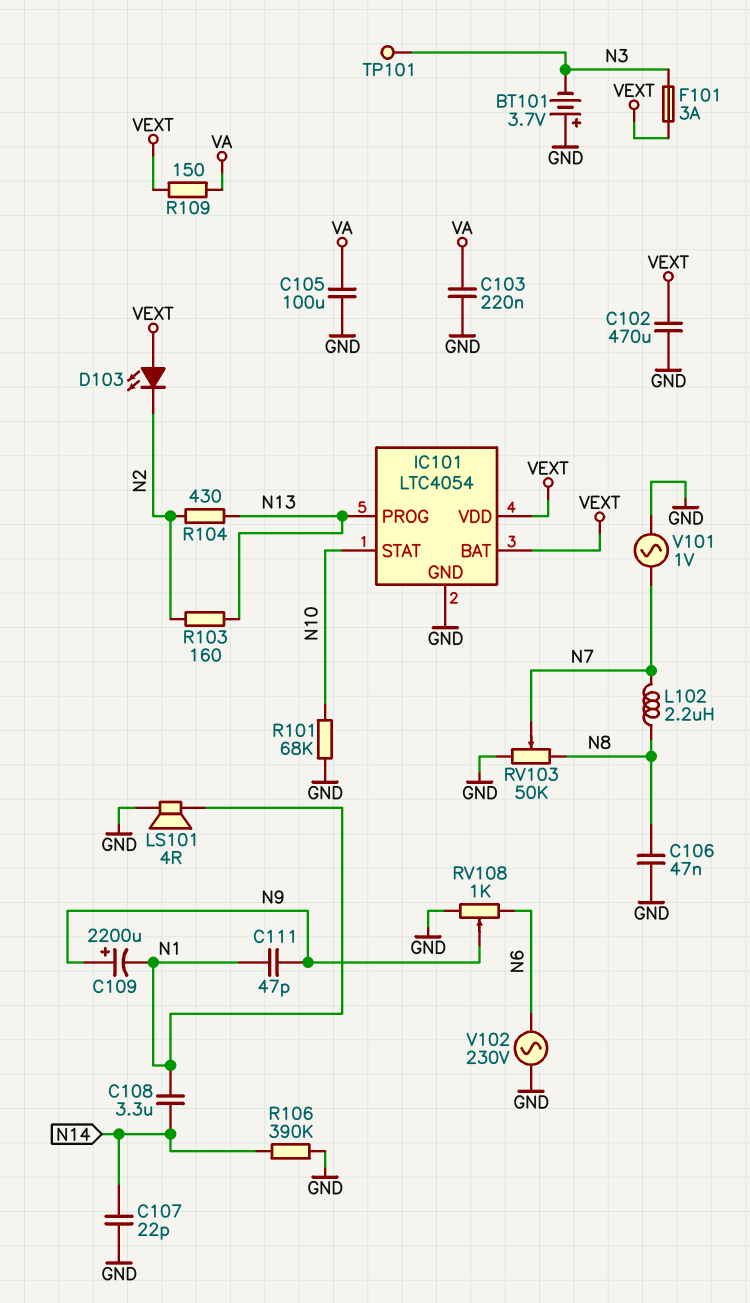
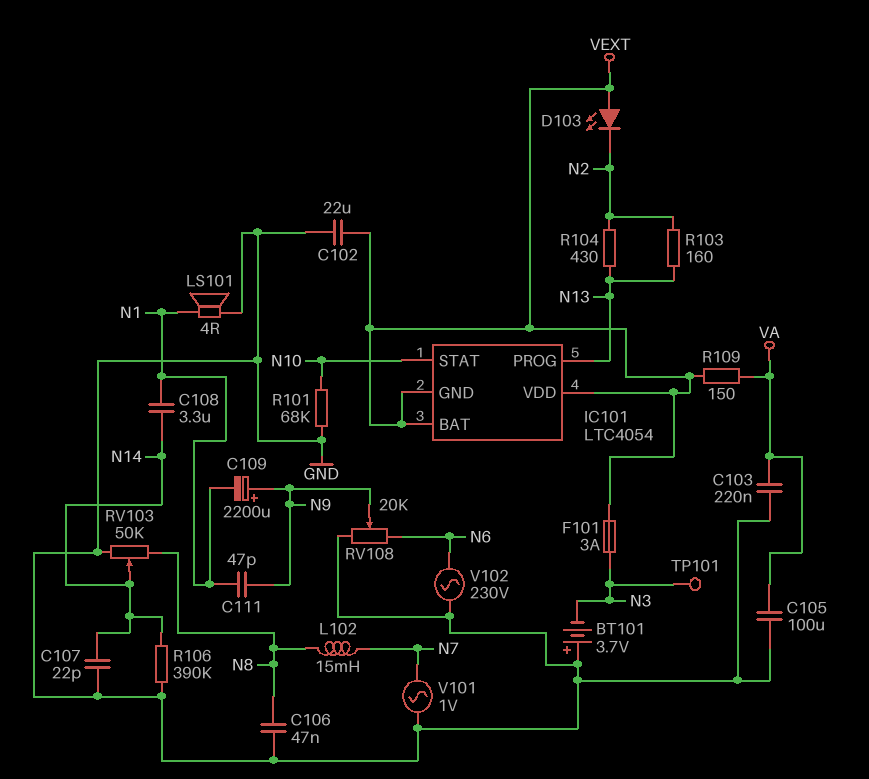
C102: 470uF (GND, VEXT) -> 22uF (GND, VEXT)
IC101 pin GND: GND -> VEXT
L102: 2.2uH (N7, N8) -> 15mH (N7, N8)
RV103: 50k (GND, N8, wiper N7) -> 50k (GND, N8, wiper N14)
RV108: 1k (GND, N6, wiper N9) -> 20k (GND, N6, wiper N9)

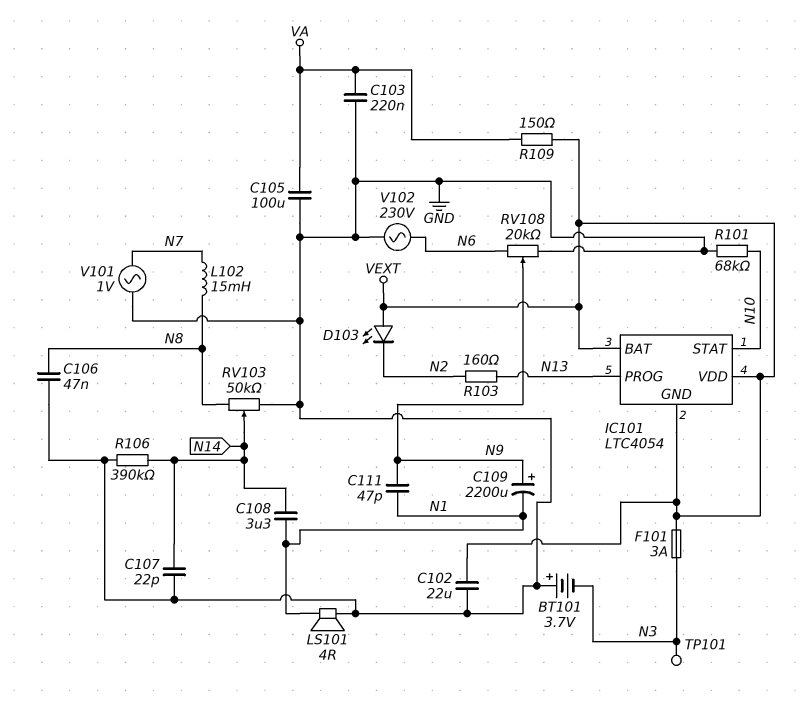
R104: 430 (N2, N13) -> none

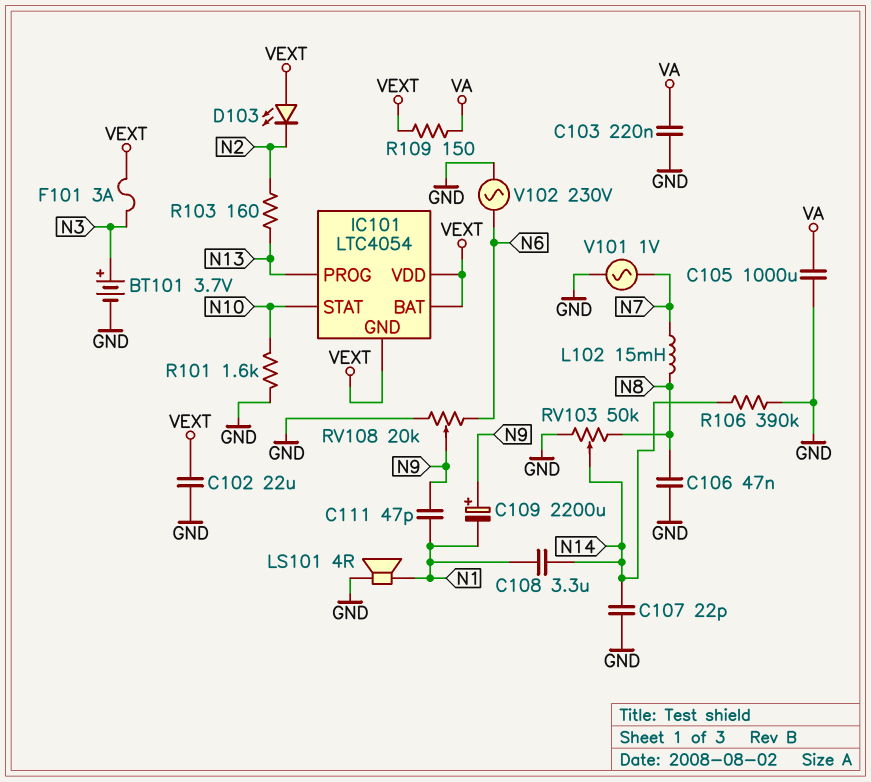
BT101: 3.7V (plus GND, minus N3) -> 3.7V (plus N3, minus GND)
C105: 100uF (GND, VA) -> 1000uF (GND, VA)
R101: 68k (GND, N10) -> 1.6k (GND, N10)
TP101: test point (N3) -> none

